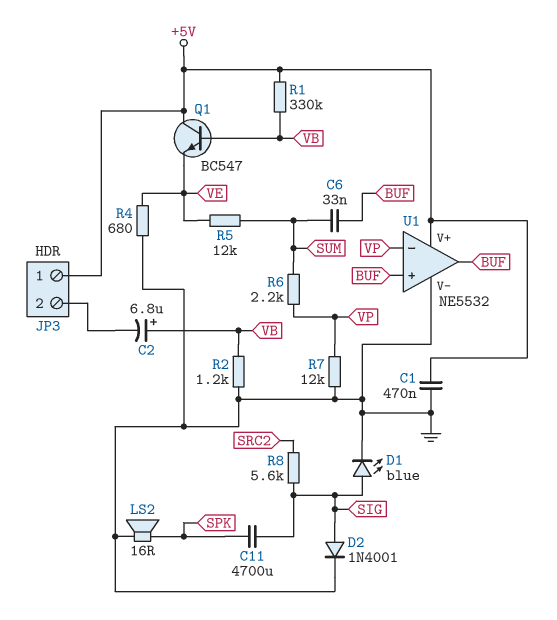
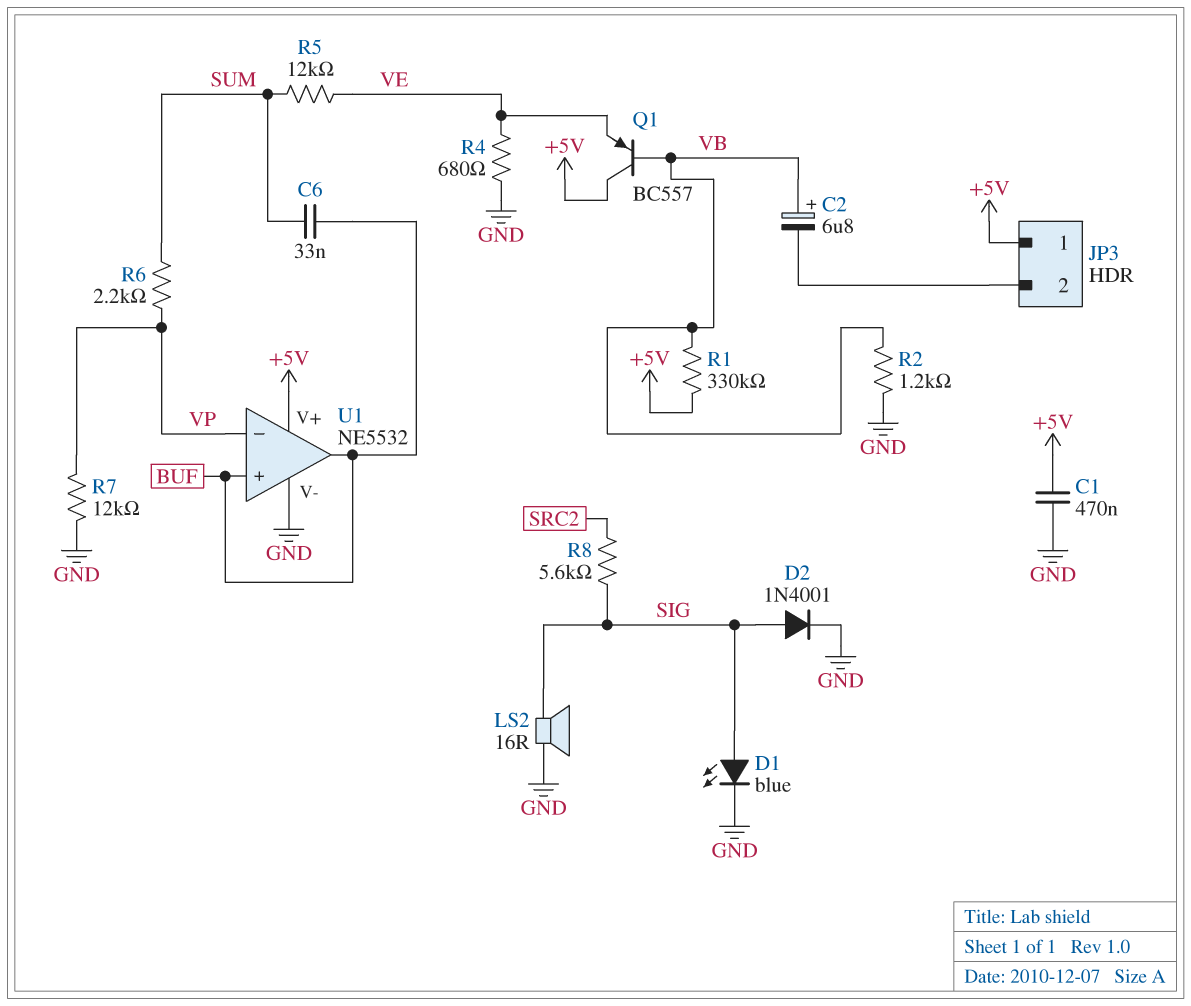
C11: 4700uF (SIG, SPK) -> none
LS2: speaker 16R (GND, SPK) -> speaker 16R (GND, SIG)
Q1: NPN BC547 (B VB, C +5V, E VE) -> PNP BC557 (B VB, C +5V, E VE)

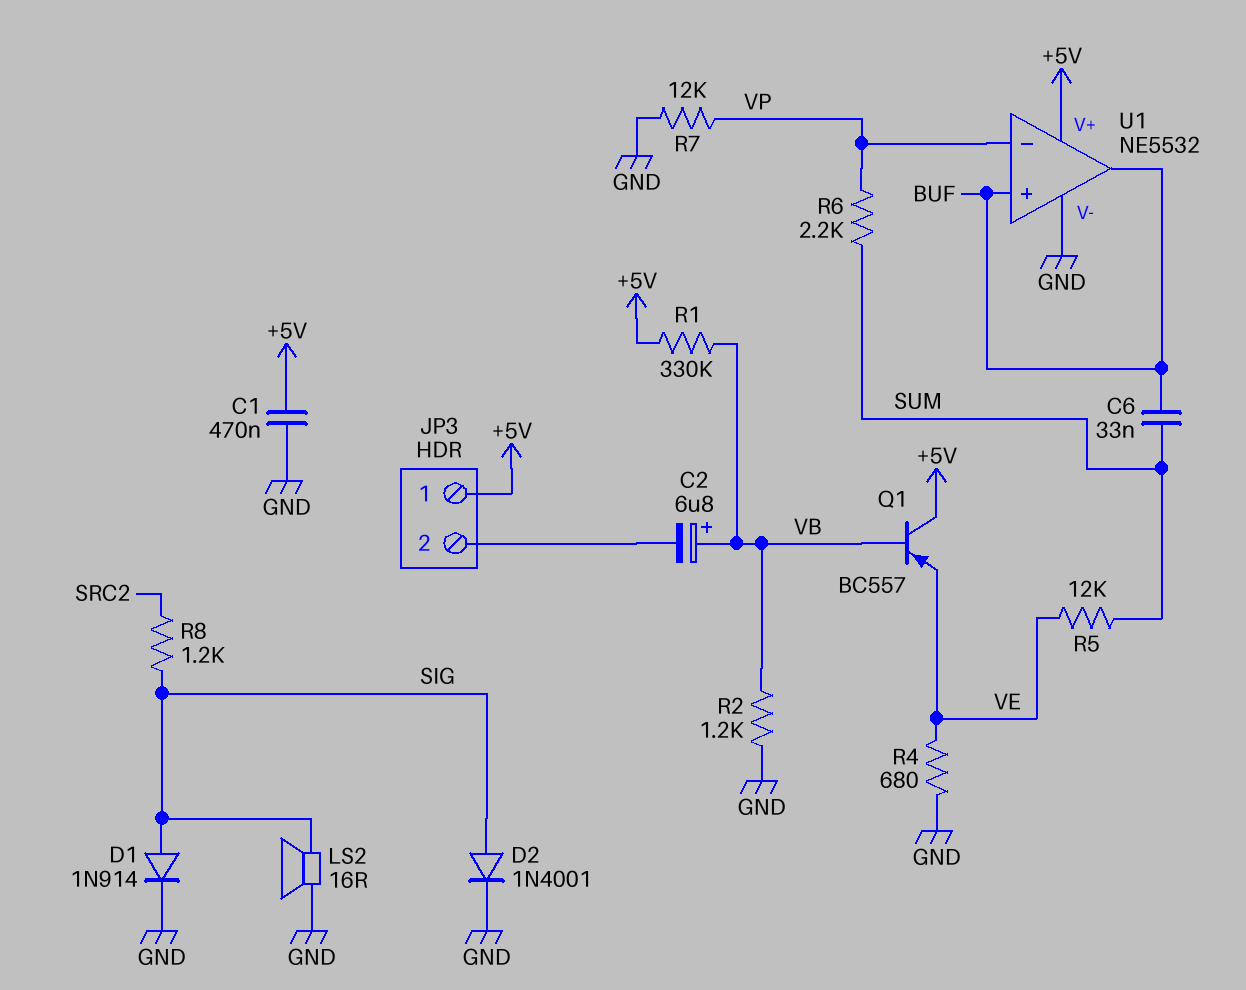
D1: LED blue (A SIG, K GND) -> diode 1N914 (A SIG, K GND)
R8: 5.6k (SIG, SRC2) -> 1.2k (SIG, SRC2)

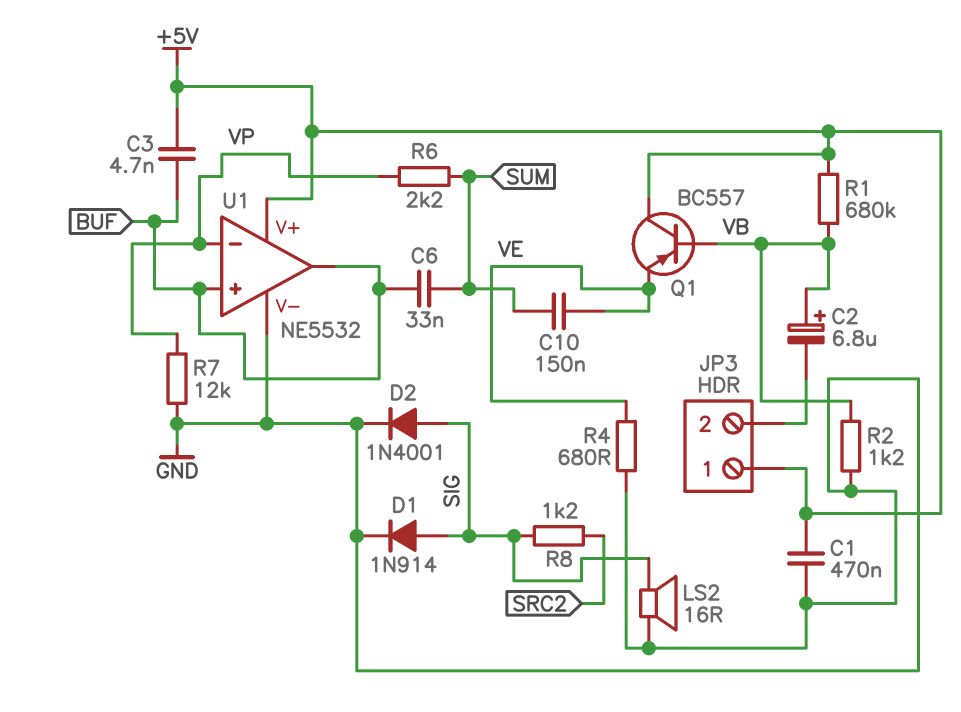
C3: none -> 4.7nF (+5V, BUF)
C10: none -> 150nF (SUM, VE)
R1: 330k (+5V, VB) -> 680k (+5V, VB)
R5: 12k (SUM, VE) -> none

